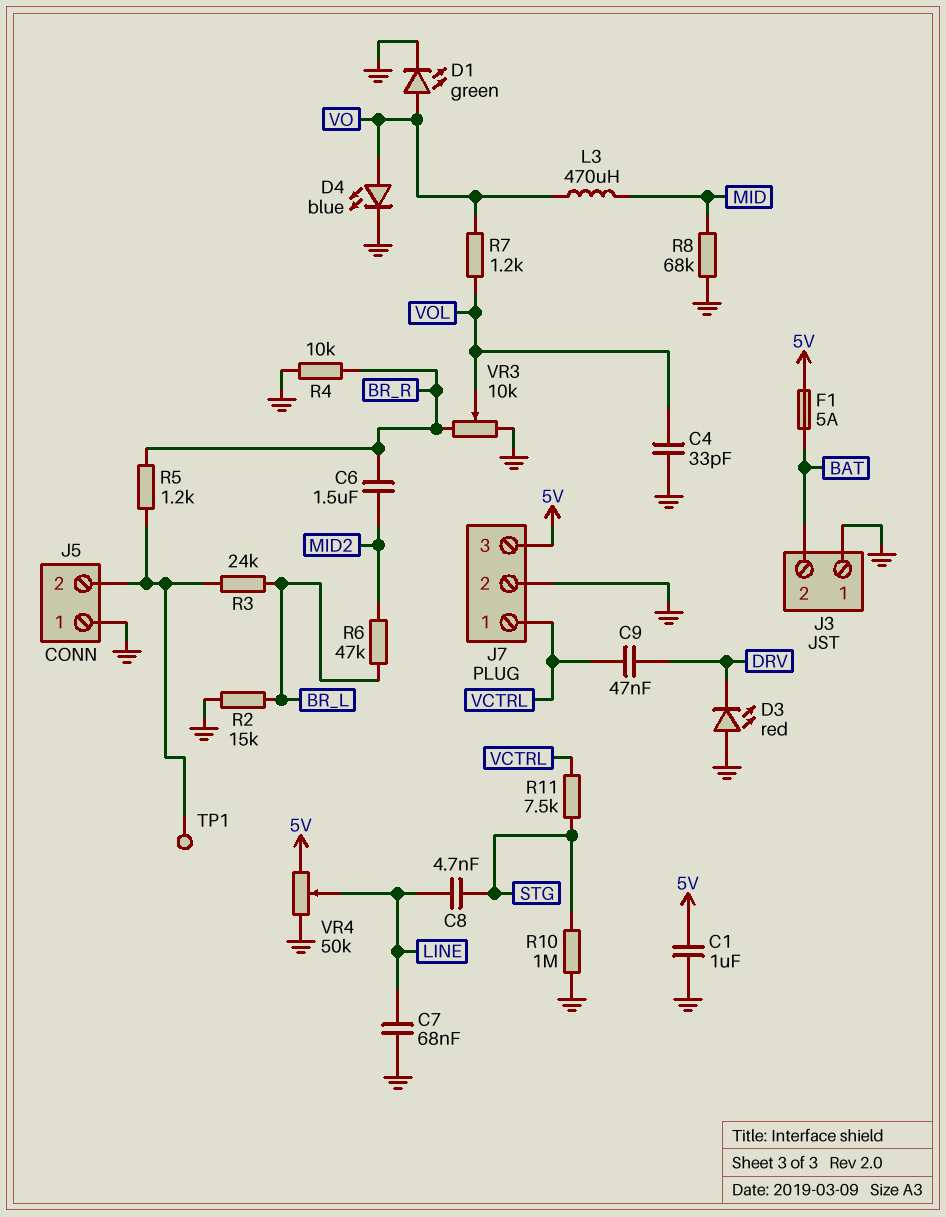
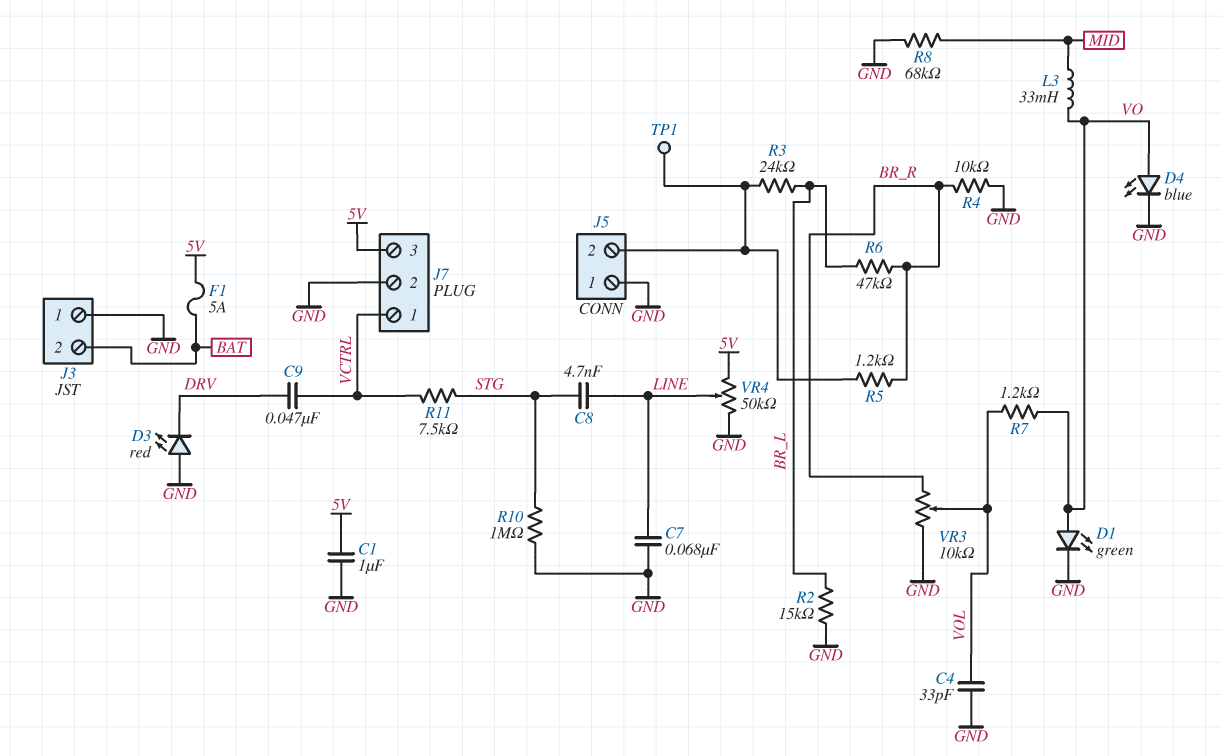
C6: 1.5uF (BR_R, MID2) -> none
L3: 470uH (MID, VO) -> 33mH (MID, VO)
R6: 47k (BR_L, MID2) -> 47k (BR_L, BR_R)

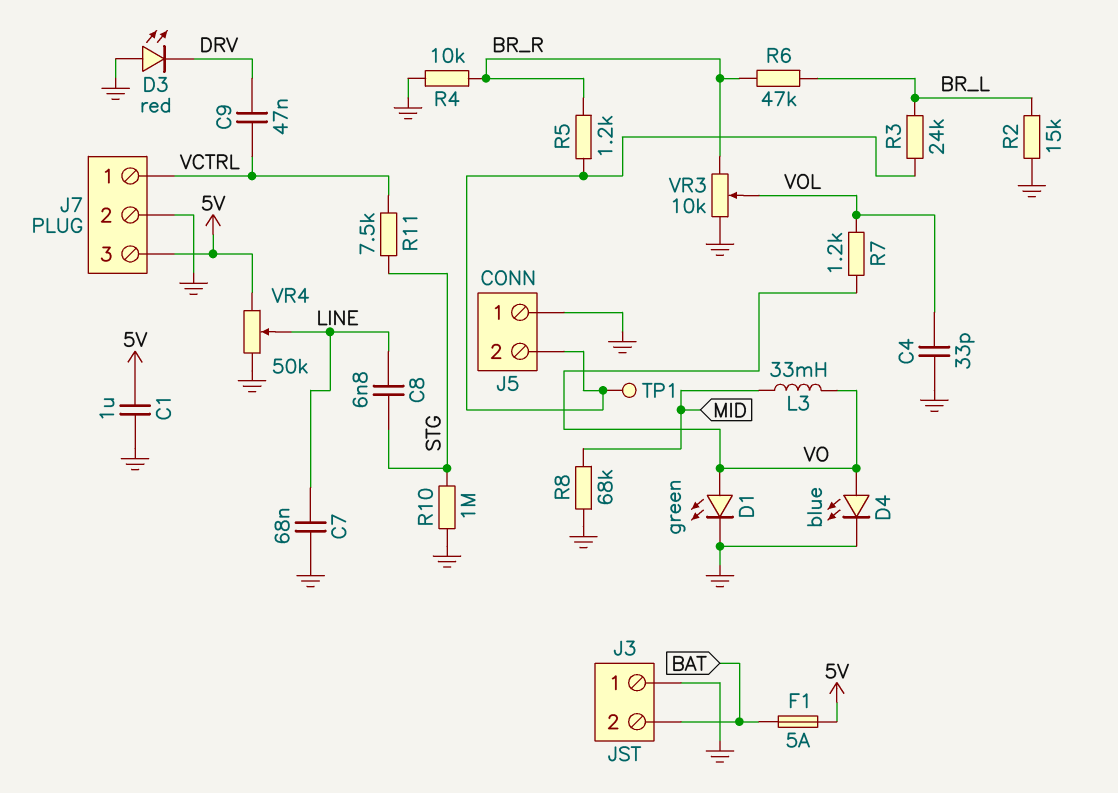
C8: 4.7nF (LINE, STG) -> 6.8nF (LINE, STG)

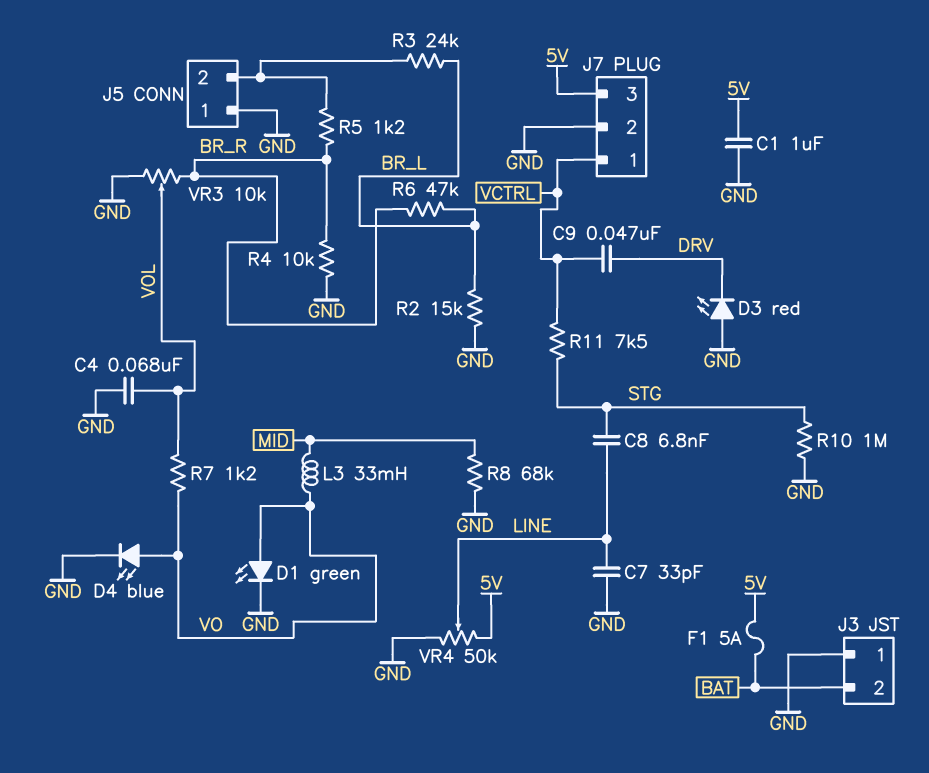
C4: 33pF (GND, VOL) -> 68nF (GND, VOL)
C7: 68nF (GND, LINE) -> 33pF (GND, LINE)
TP1: test point (J5/2) -> none

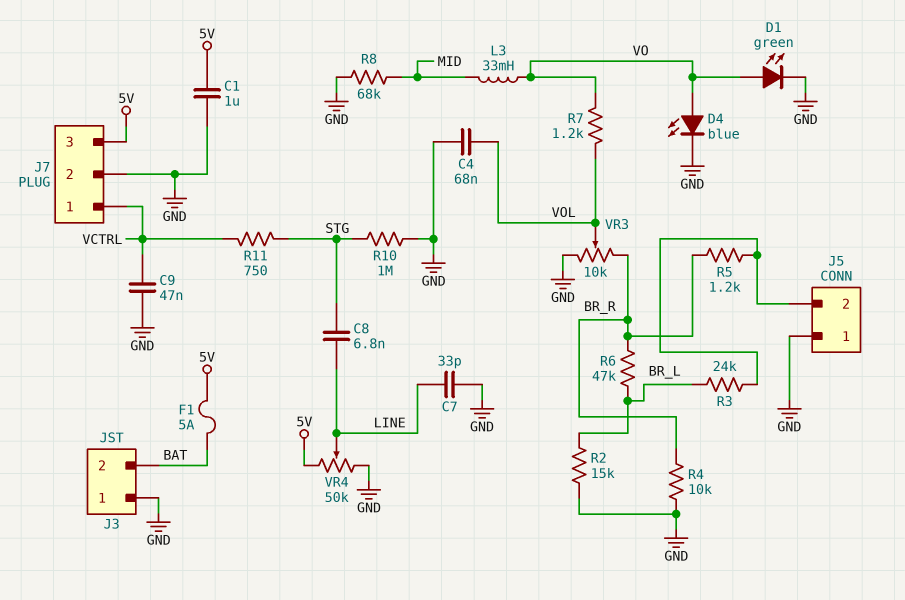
C9: 47nF (DRV, VCTRL) -> 47nF (GND, VCTRL)
D3: LED red (A GND, K DRV) -> none
R11: 7.5k (STG, VCTRL) -> 750 (STG, VCTRL)

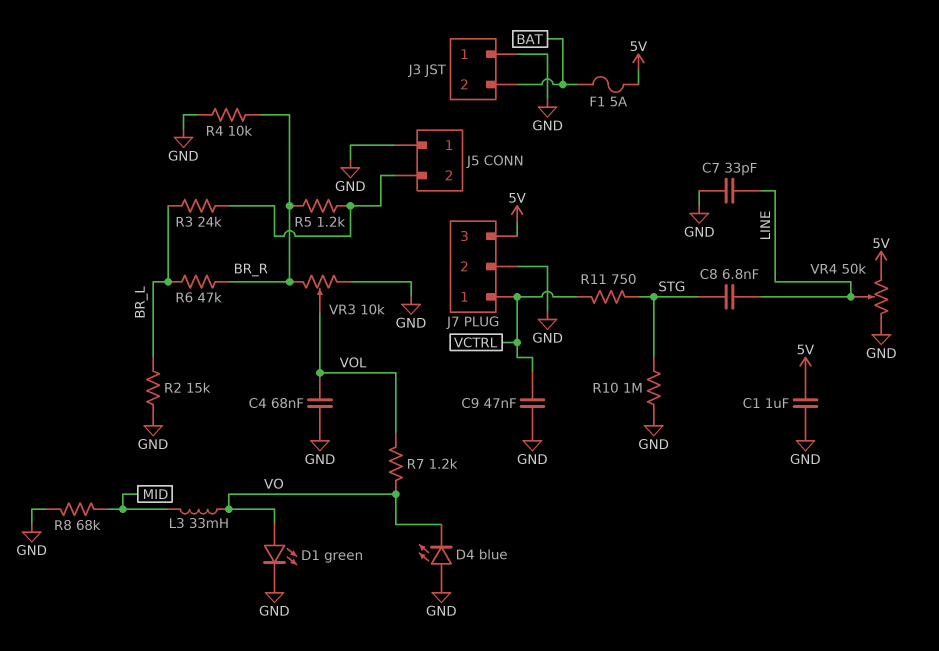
D4: LED blue (A VO, K GND) -> LED blue (A GND, K VO)

